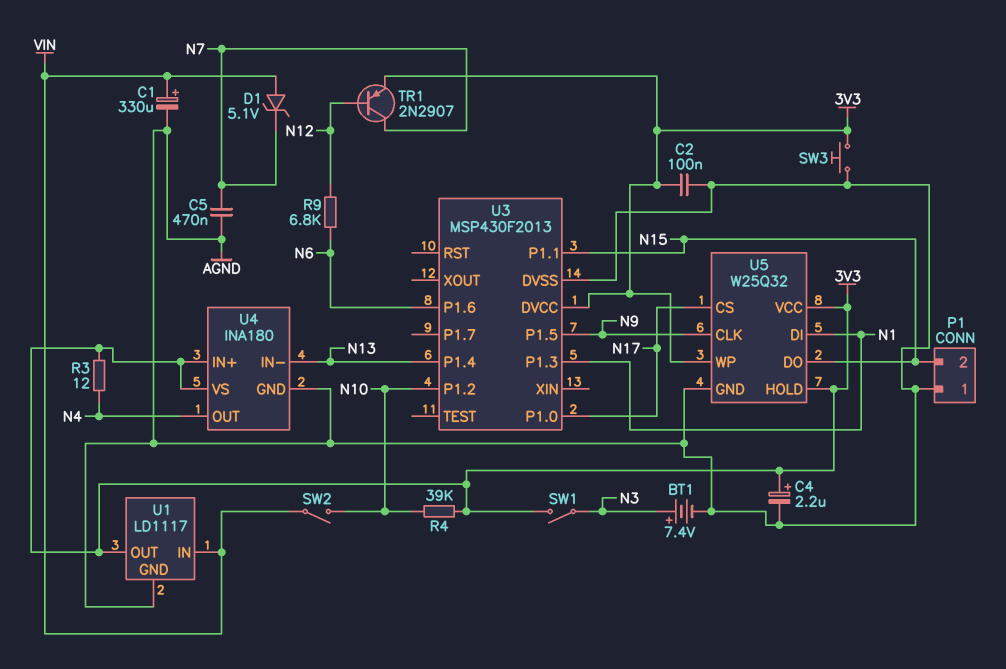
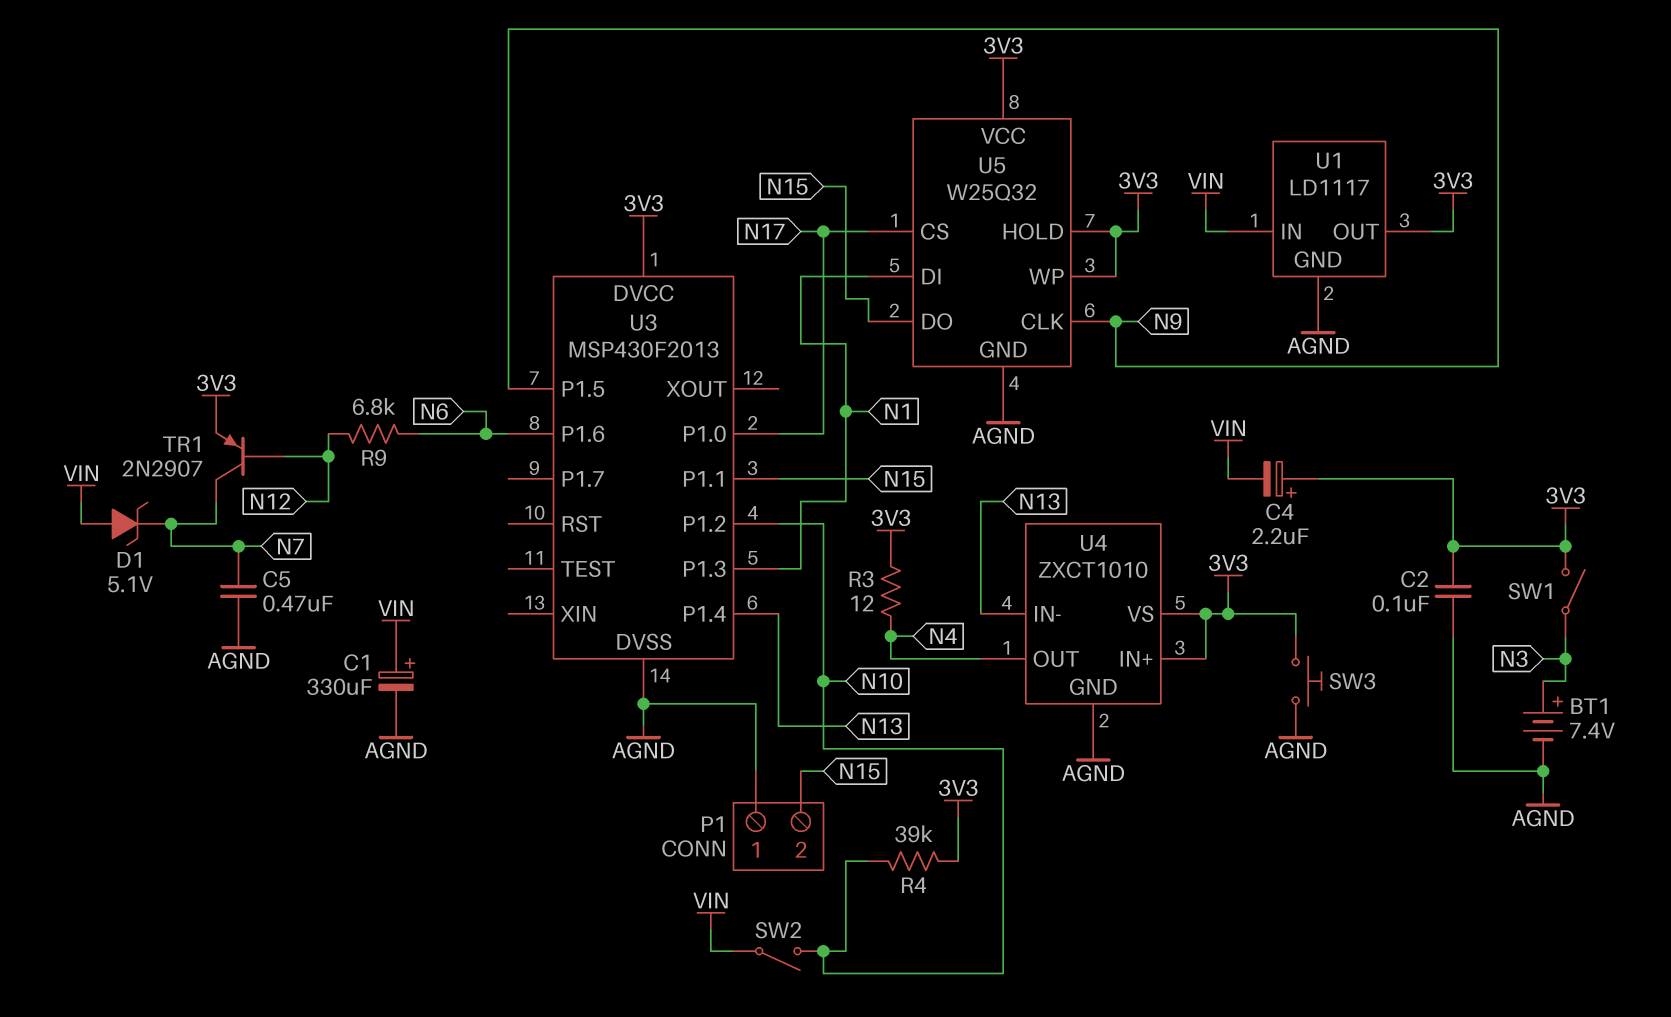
C4: 2.2uF (plus 3V3, minus AGND) -> 2.2uF (plus 3V3, minus VIN)
U4: INA180 -> ZXCT1010

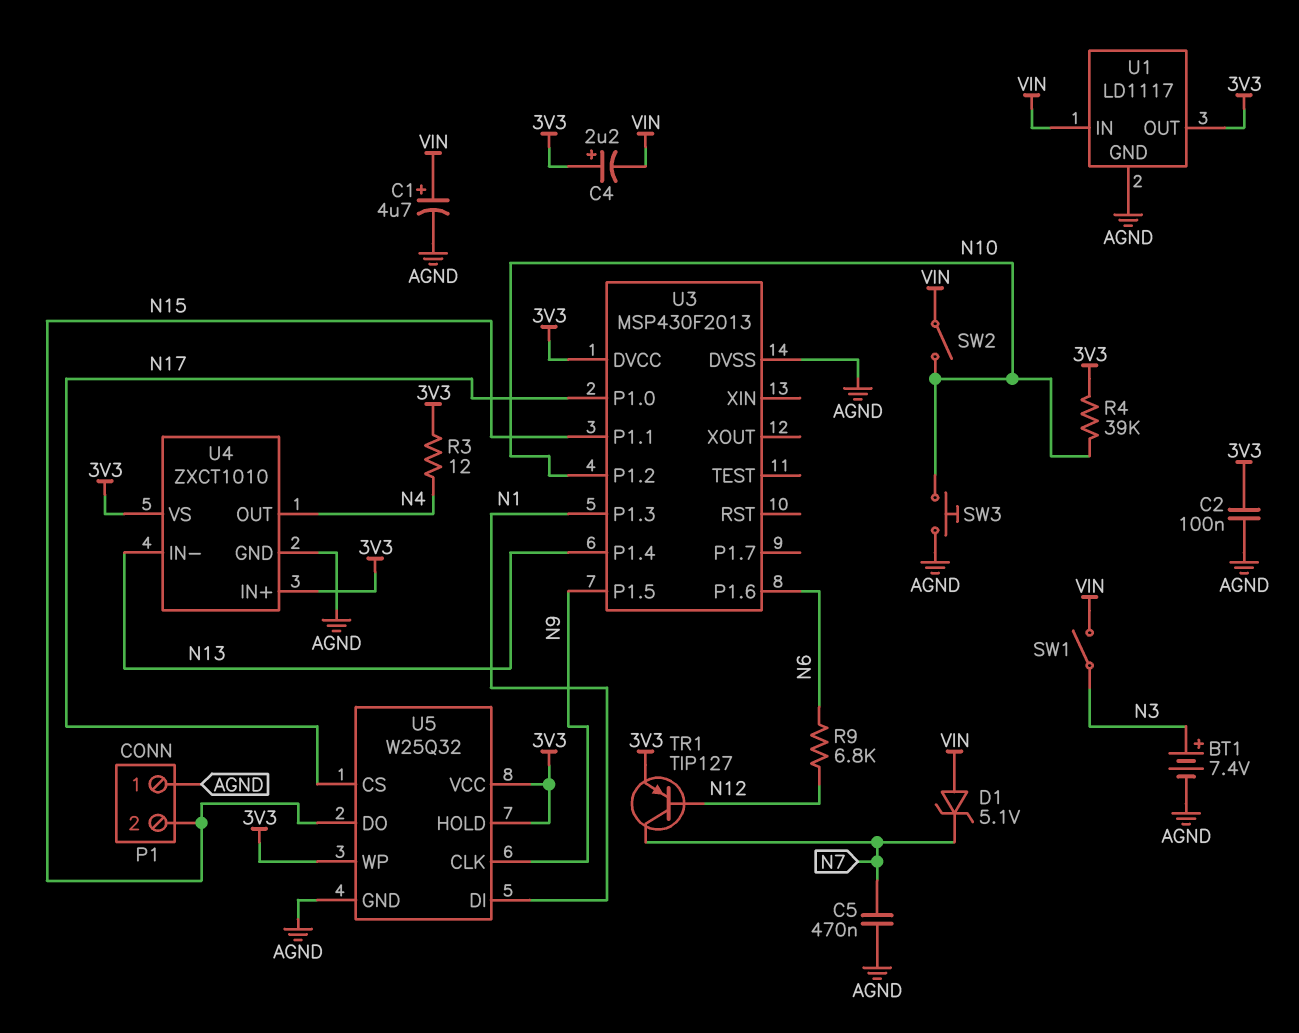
C1: 330uF (plus VIN, minus AGND) -> 4.7uF (plus VIN, minus AGND)
SW1: switch (3V3, N3) -> switch (N3, VIN)
SW3: button (3V3, AGND) -> button (AGND, N10)
TR1: PNP 2N2907 (B N12, C N7, E 3V3) -> PNP TIP127 (B N12, C N7, E 3V3)

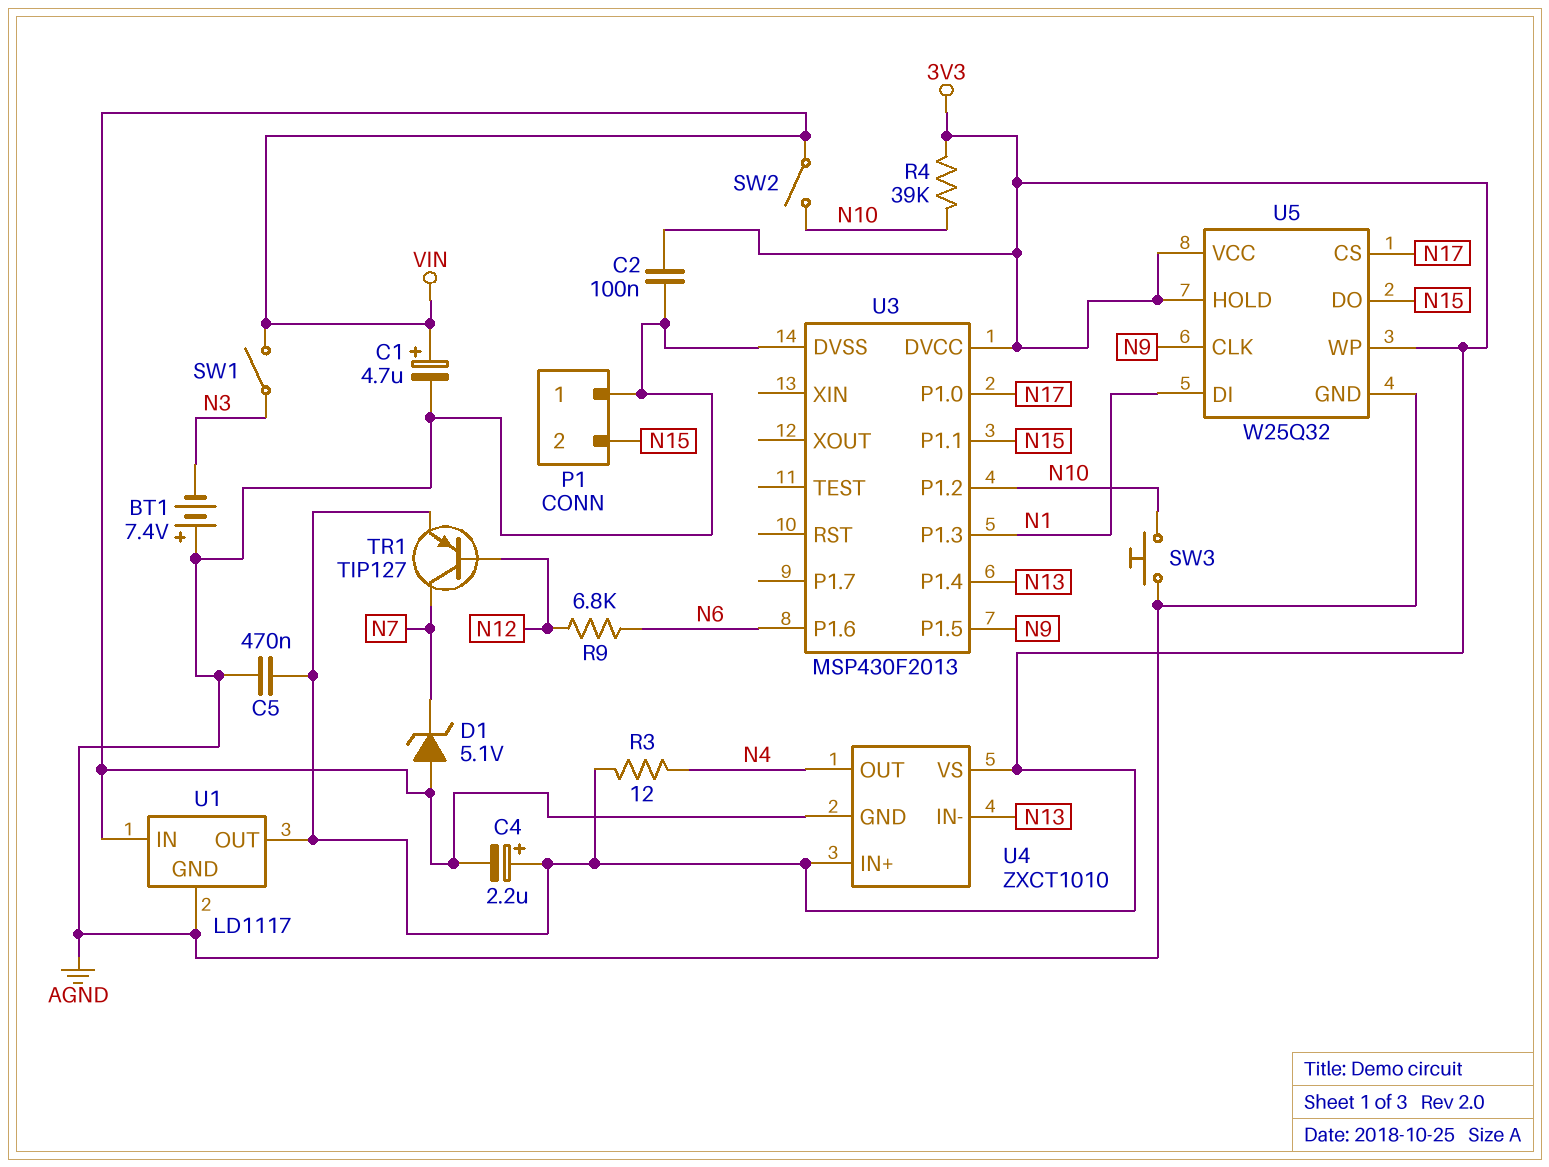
BT1: 7.4V (plus N3, minus AGND) -> 7.4V (plus AGND, minus N3)
C5: 470nF (AGND, N7) -> 470nF (3V3, AGND)
U4 pin GND: AGND -> VIN

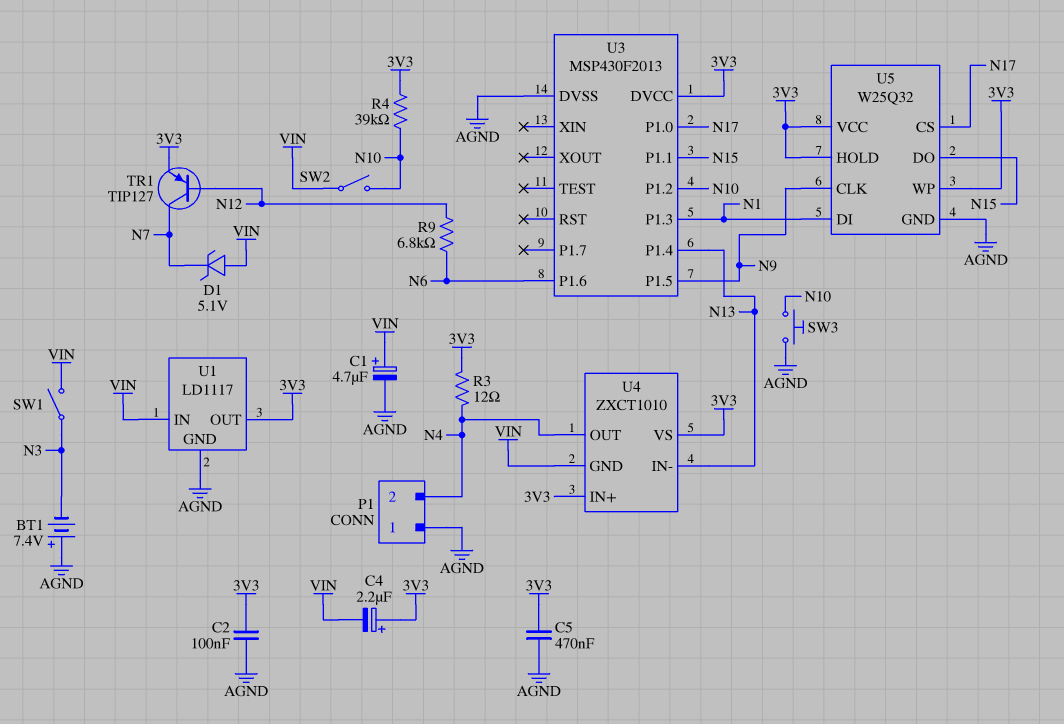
P1 pin 2: N15 -> N4

